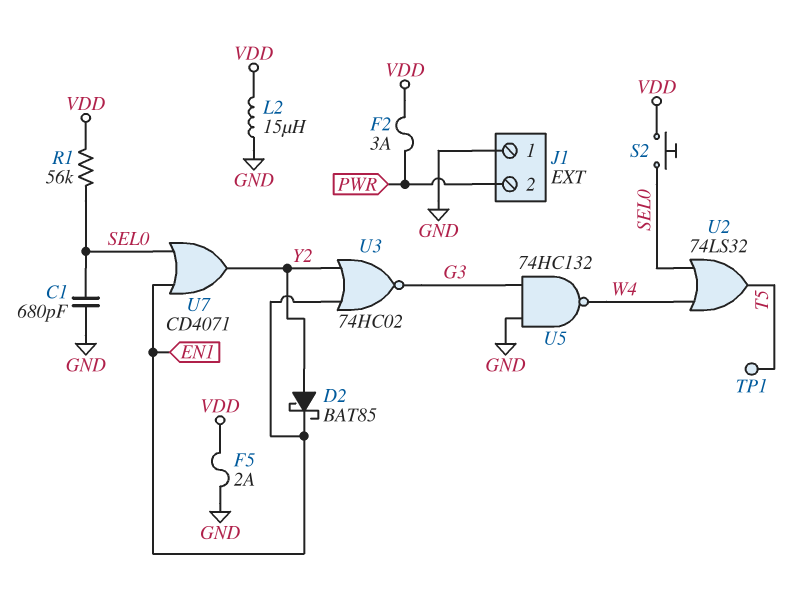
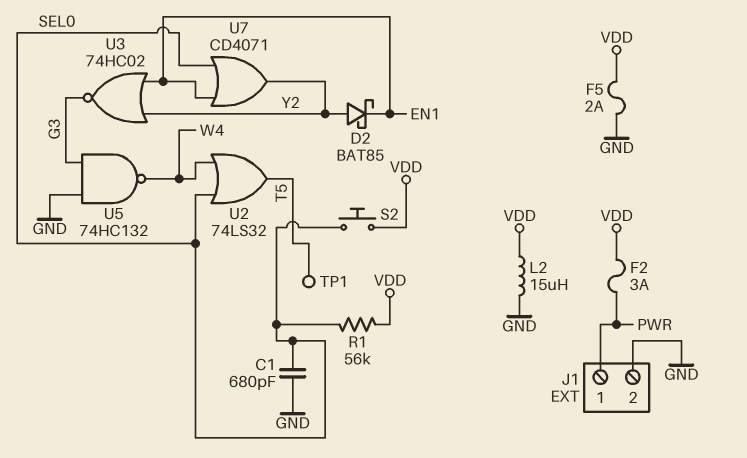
J1 pin 1: GND -> PWR
J1 pin 2: PWR -> GND

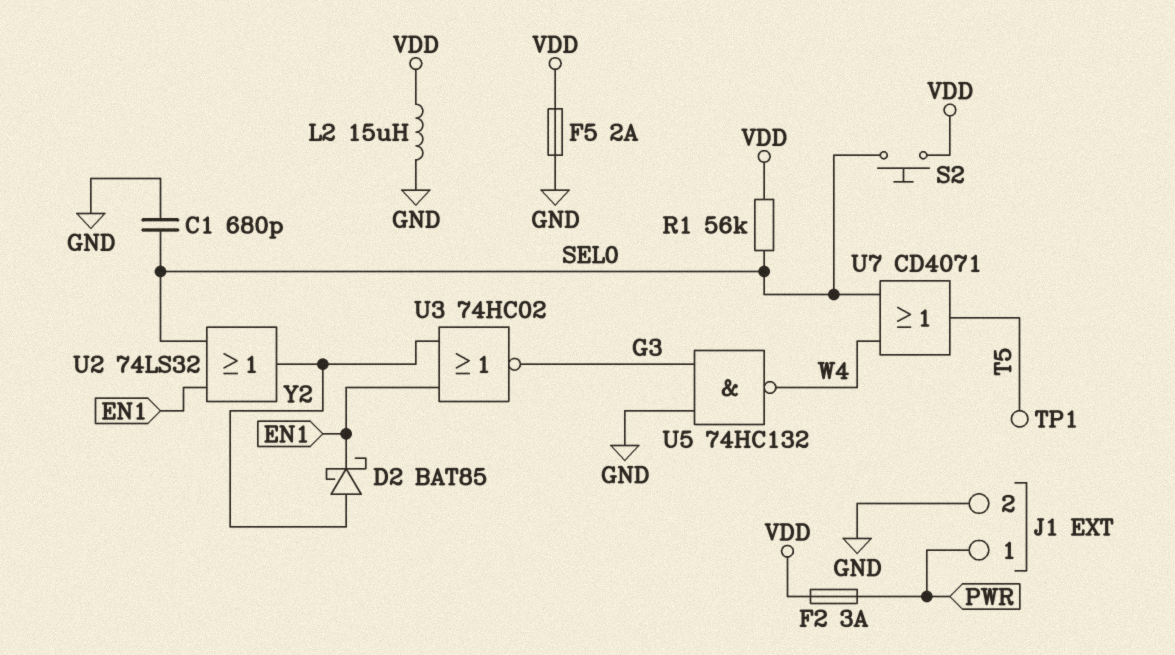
U2: OR 74LS32 (in SEL0, in W4, out T5) -> OR 74LS32 (in EN1, in SEL0, out Y2)
U7: OR CD4071 (in EN1, in SEL0, out Y2) -> OR CD4071 (in SEL0, in W4, out T5)

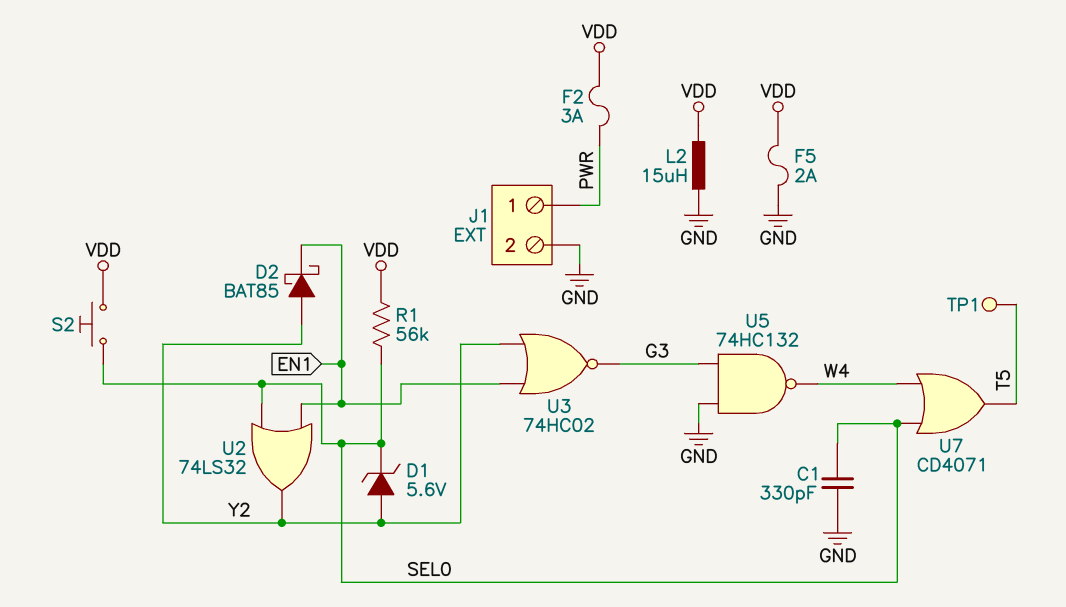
C1: 680pF (GND, SEL0) -> 330pF (GND, SEL0)
D1: none -> zener 5.6V (A Y2, K SEL0)

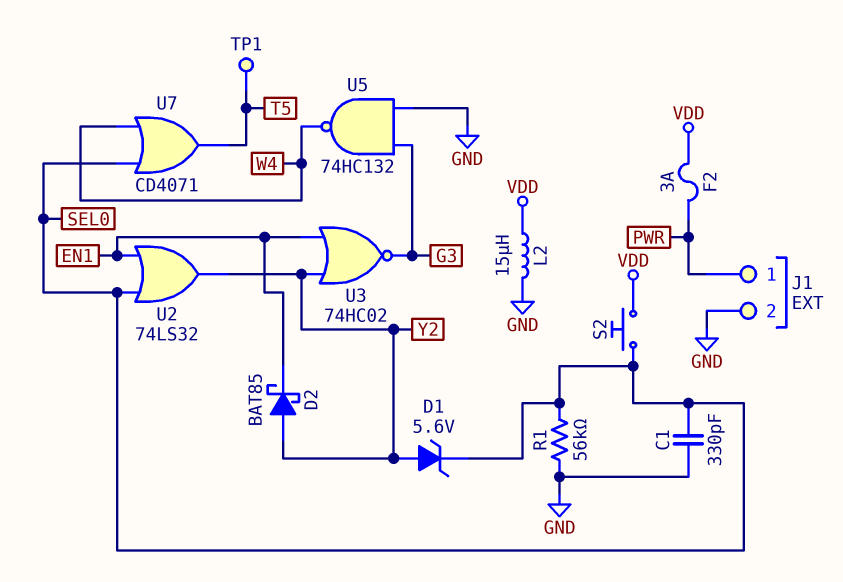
F5: 2A (GND, VDD) -> none
R1: 56k (SEL0, VDD) -> 56k (GND, SEL0)

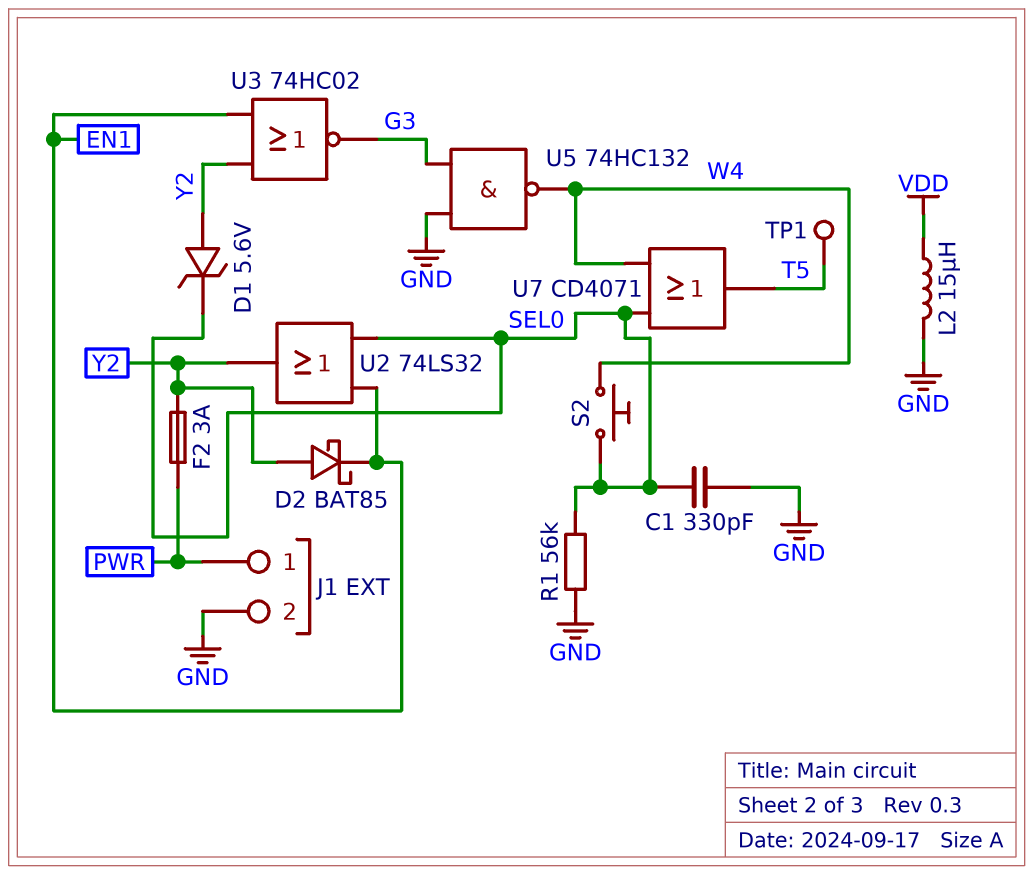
F2: 3A (PWR, VDD) -> 3A (PWR, Y2)
S2: button (SEL0, VDD) -> button (SEL0, W4)

